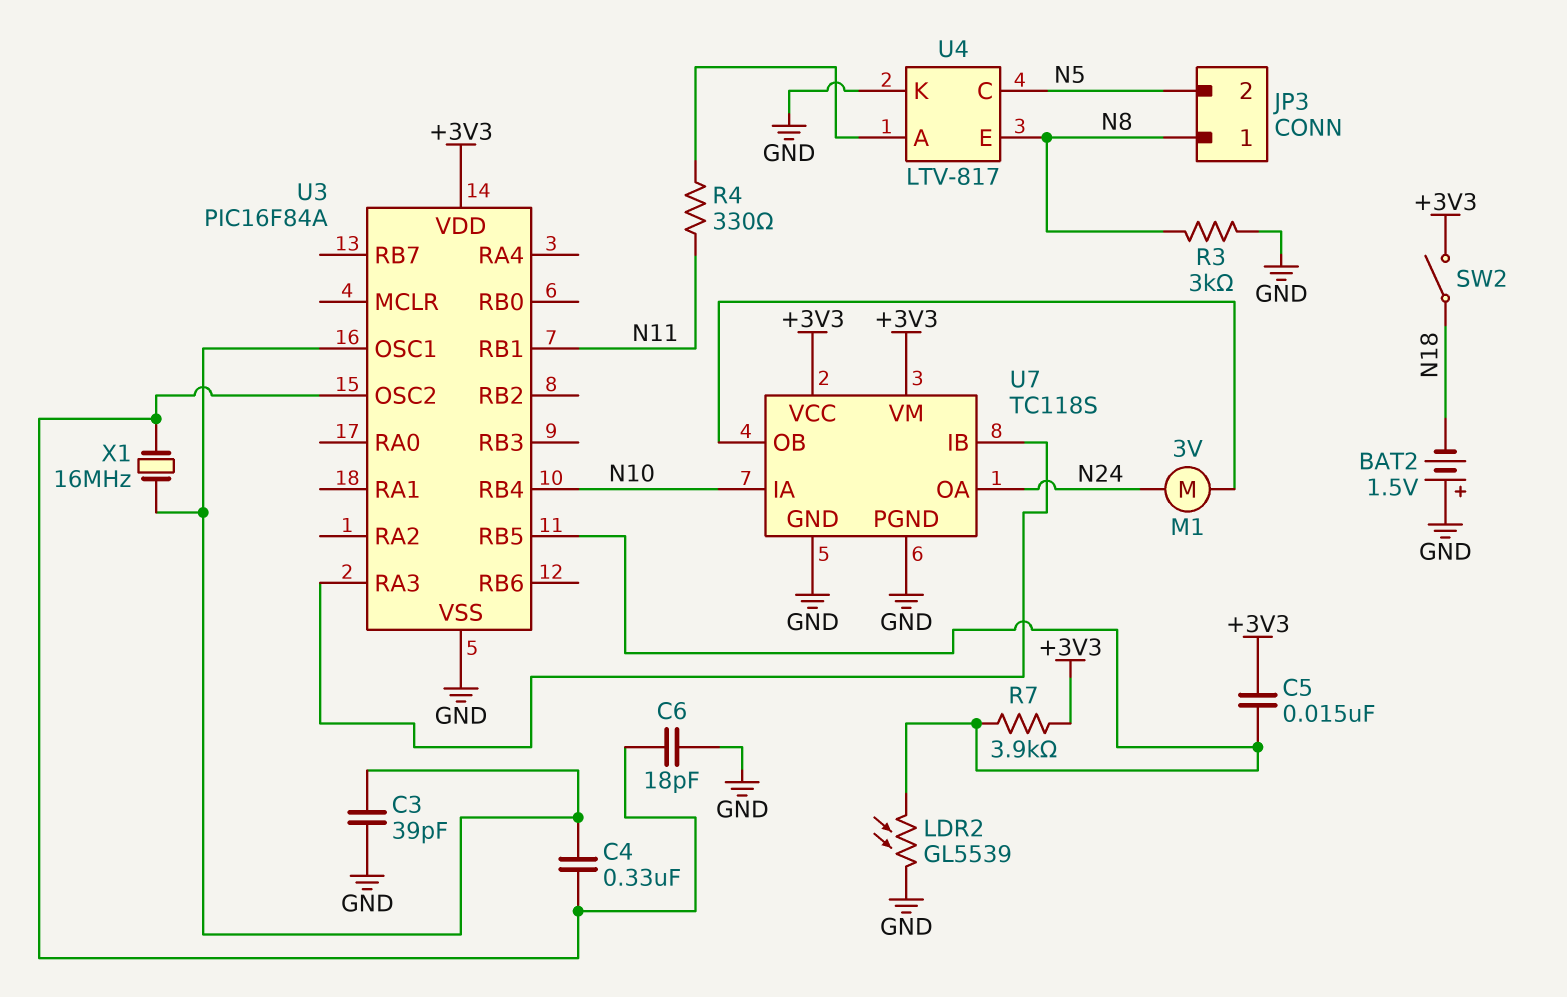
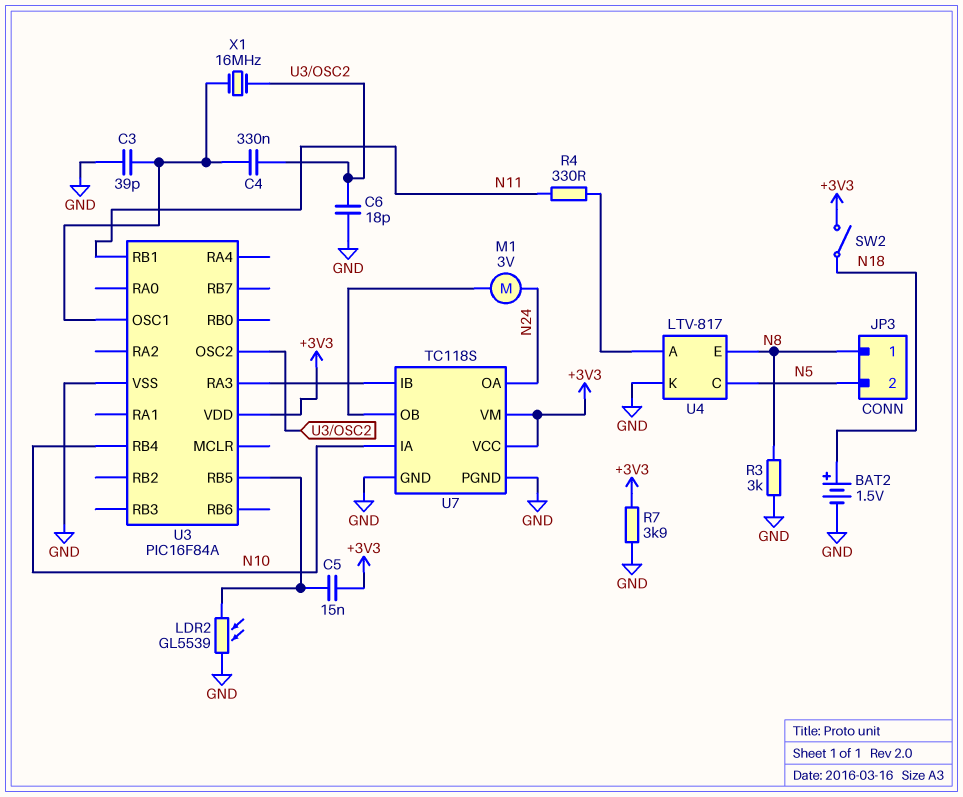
BAT2: 1.5V (plus GND, minus N18) -> 1.5V (plus N18, minus GND)
R7: 3.9k (+3V3, U3/RB5) -> 3.9k (+3V3, GND)

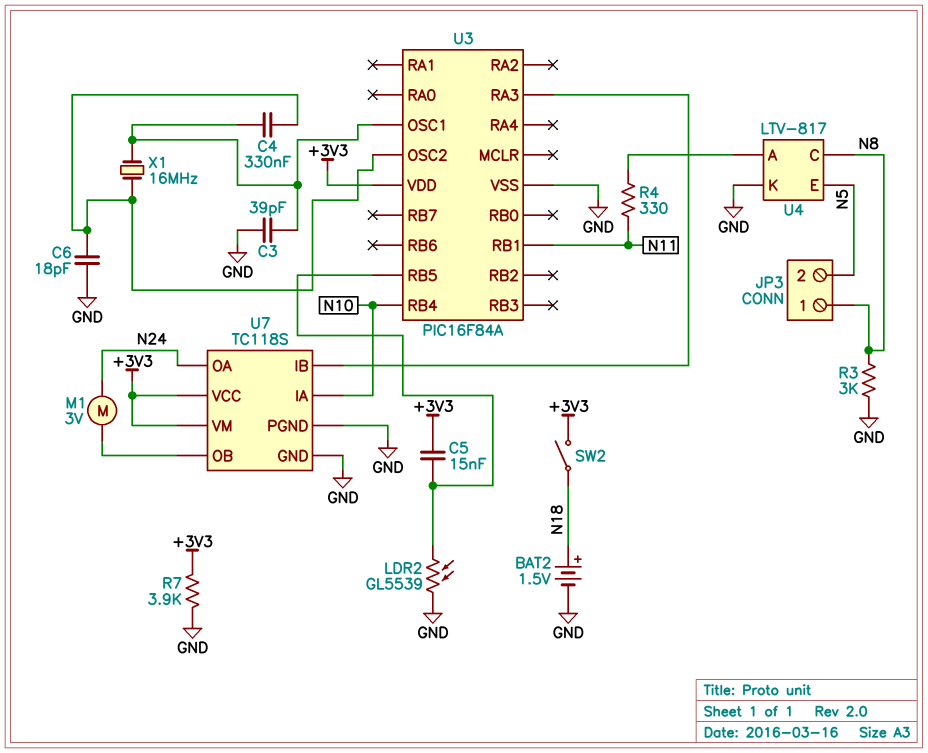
U4 pin C: N5 -> N8
U4 pin E: N8 -> N5

